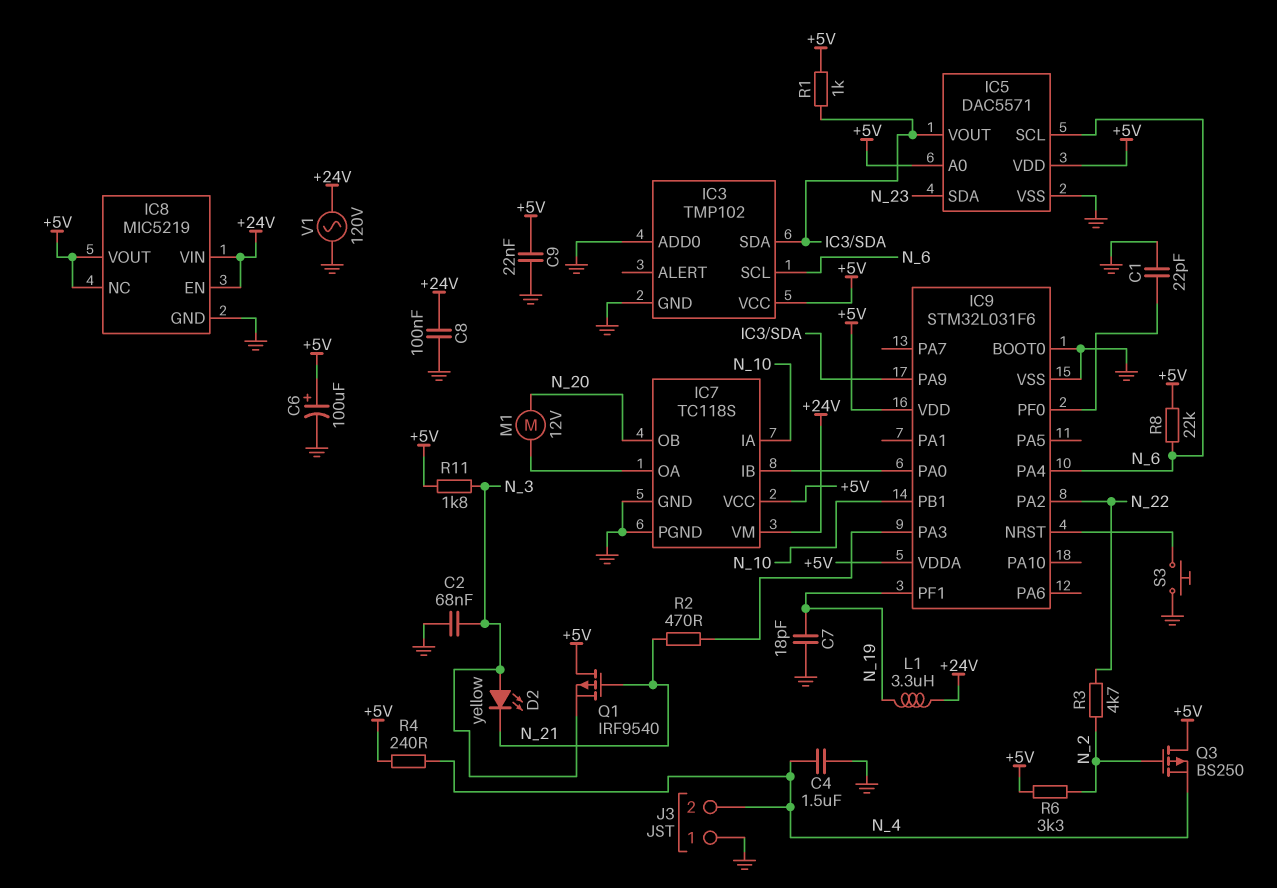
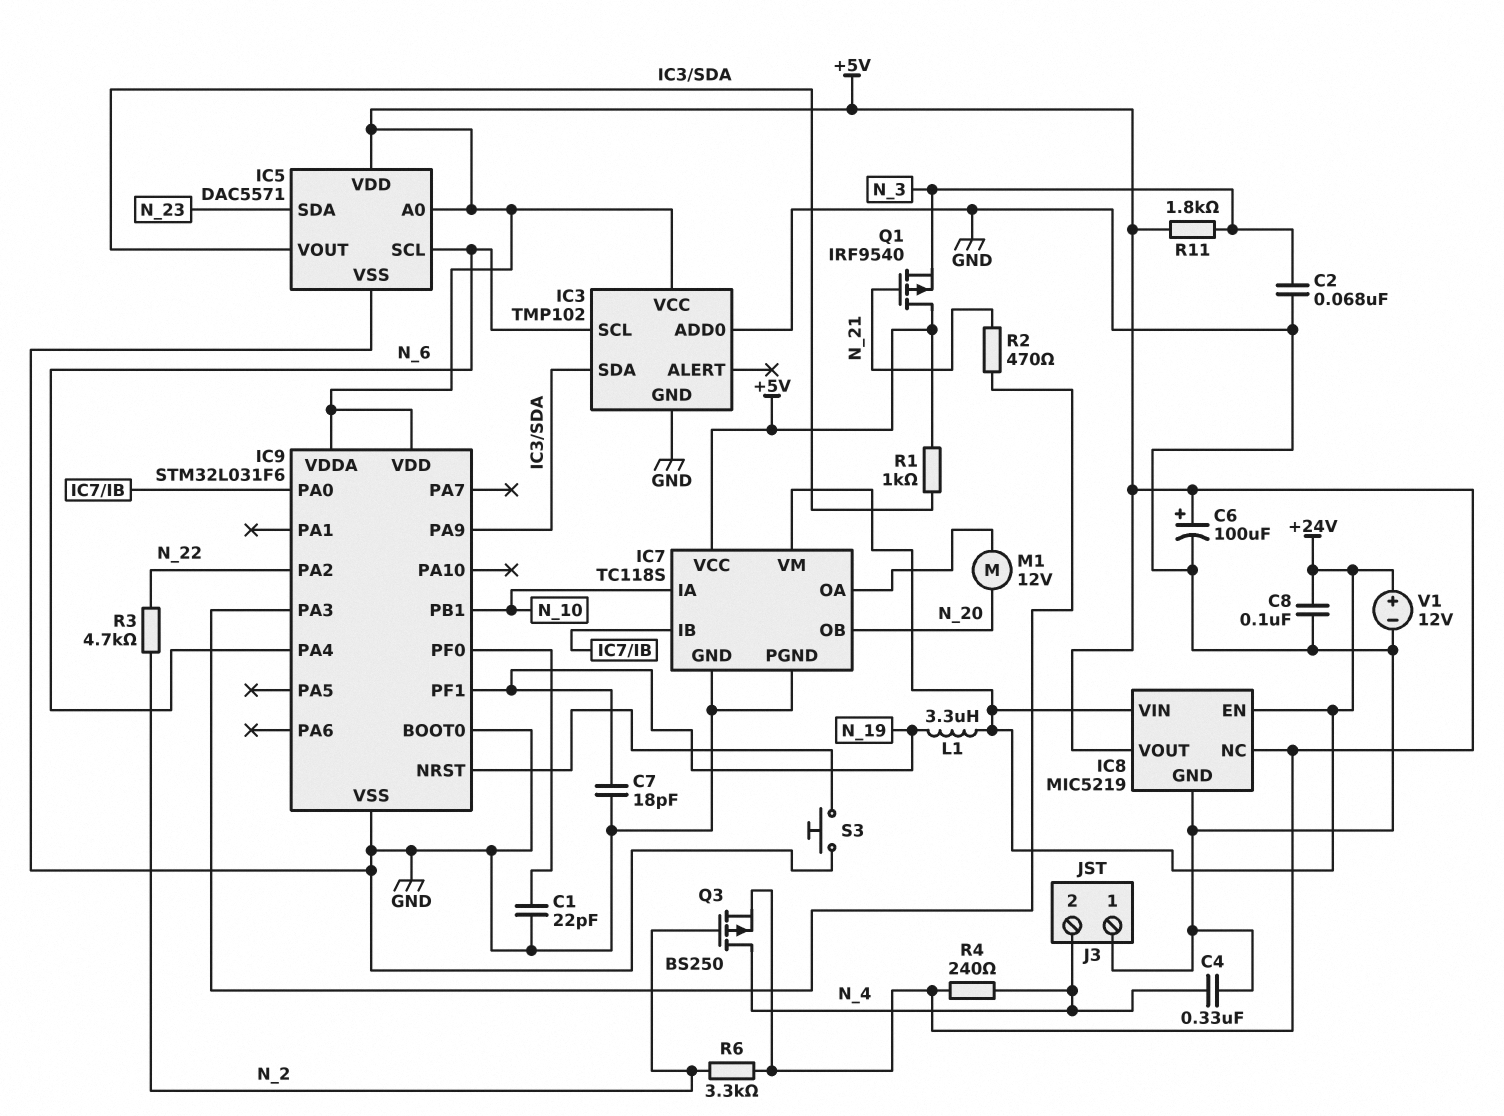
C4: 1.5uF (GND, N_4) -> 330nF (GND, N_4)
C9: 22nF (+5V, GND) -> none
D2: LED yellow (A N_3, K N_21) -> none
Q3: PMOS BS250 (G N_2, D +5V, S N_4) -> PMOS BS250 (G N_2, D N_4, S +5V)
R8: 22k (+5V, N_6) -> none
V1: AC 120V (+24V, GND) -> 12V (plus +24V, minus GND)

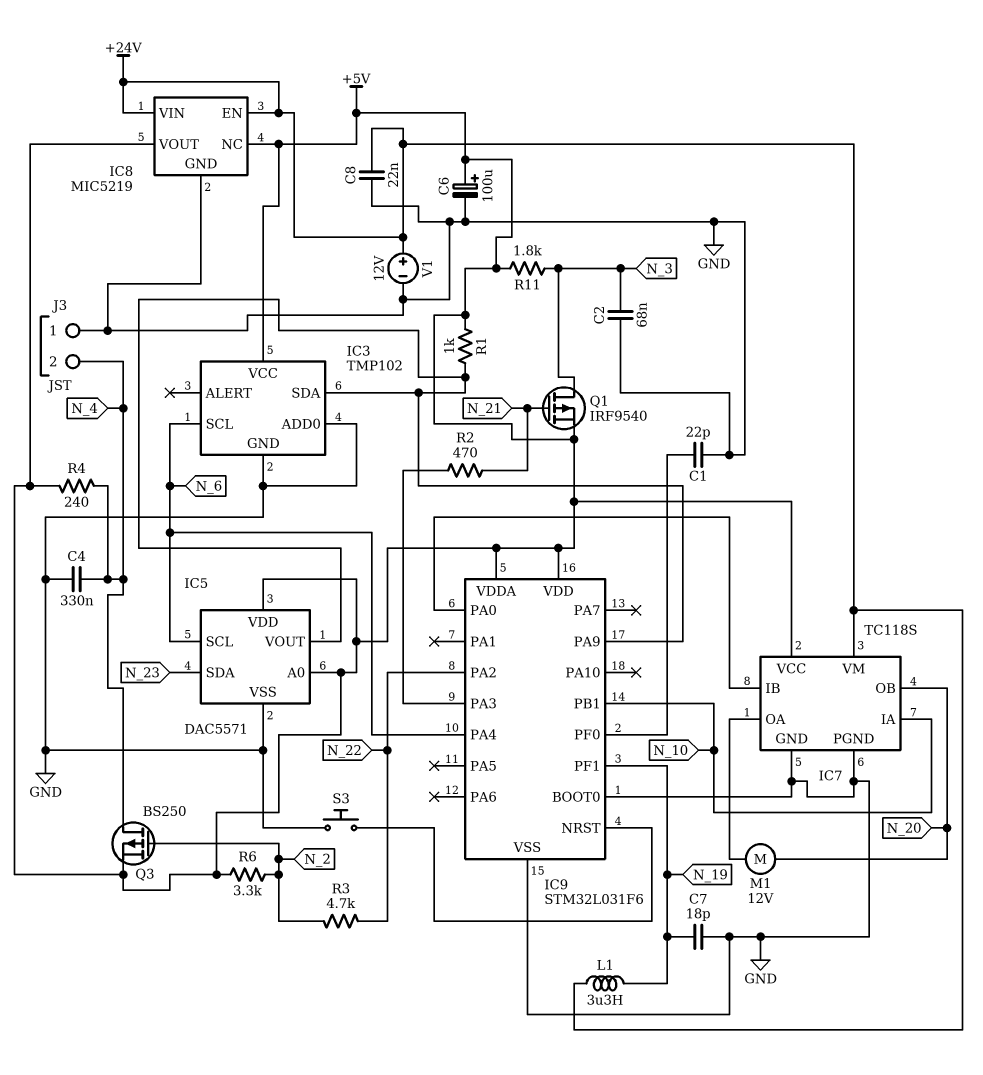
C8: 100nF (+24V, GND) -> 22nF (+24V, GND)
Q1: PMOS IRF9540 (G N_21, D +5V, S N_3) -> PMOS IRF9540 (G N_21, D N_3, S +5V)

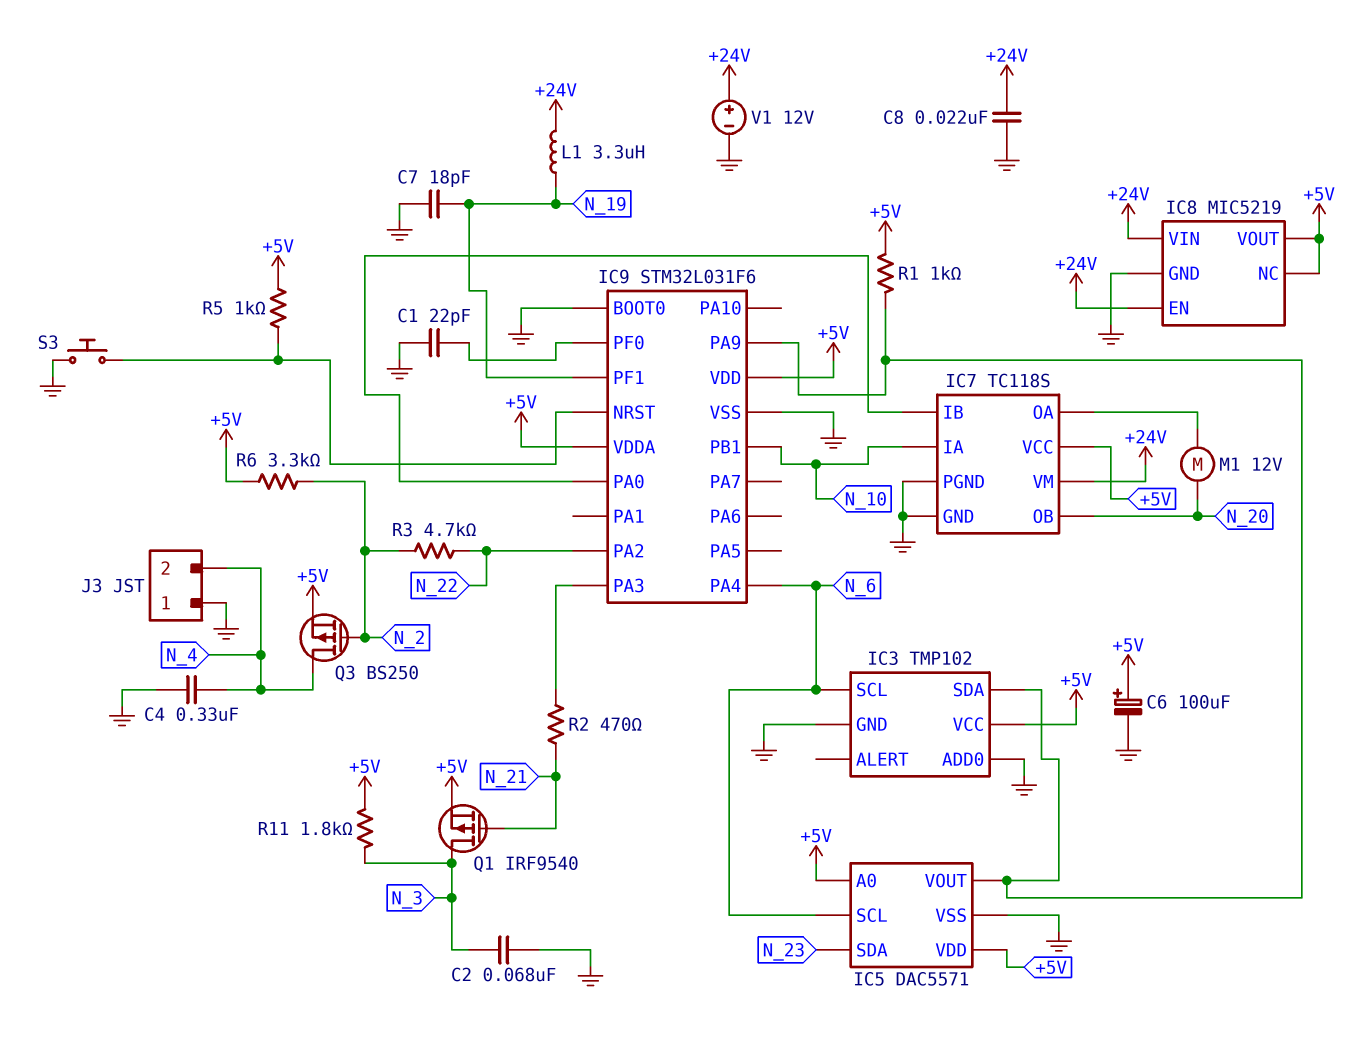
R4: 240 (+5V, N_4) -> none
R5: none -> 1k (+5V, IC9/NRST)

